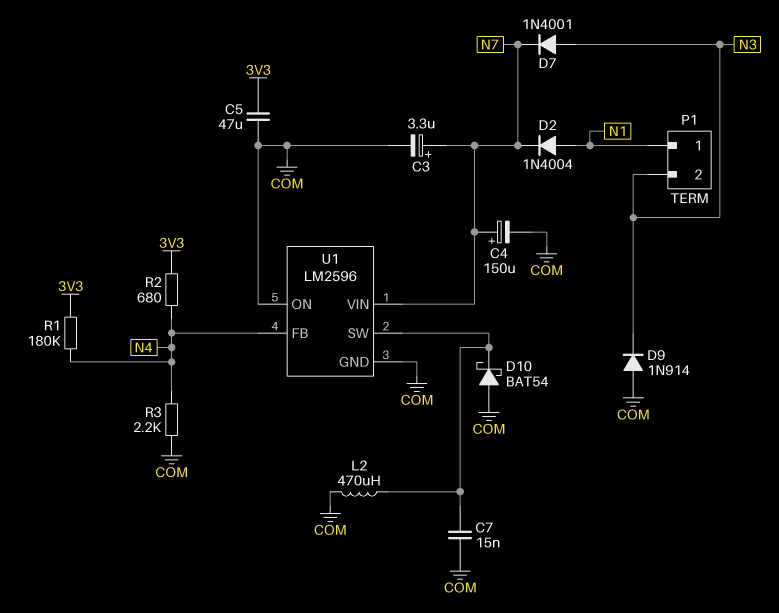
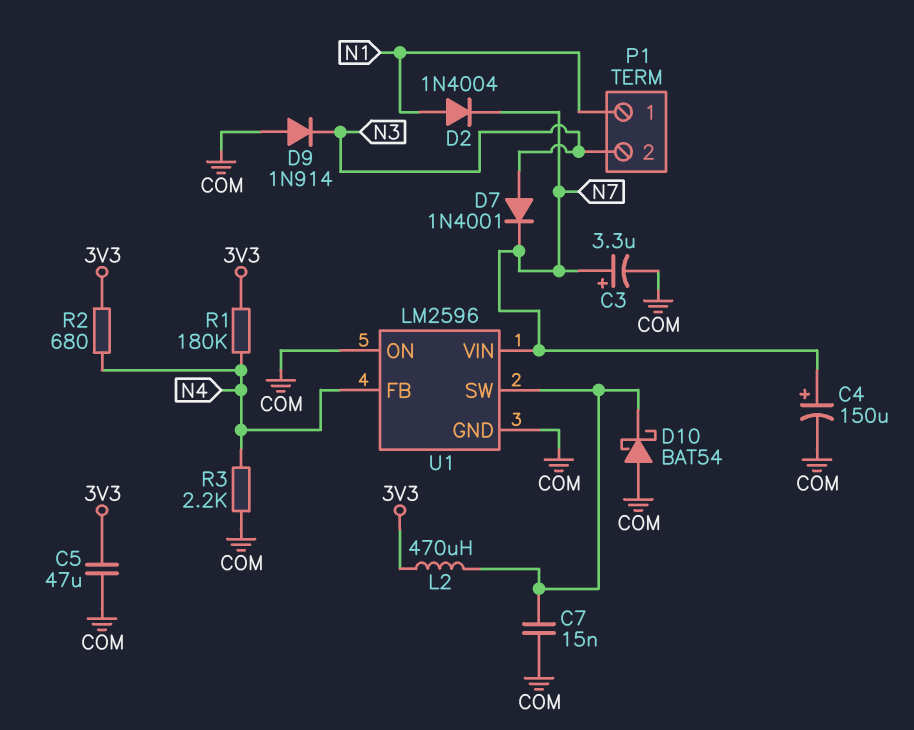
L2: 470uH (COM, U1/SW) -> 470uH (3V3, U1/SW)

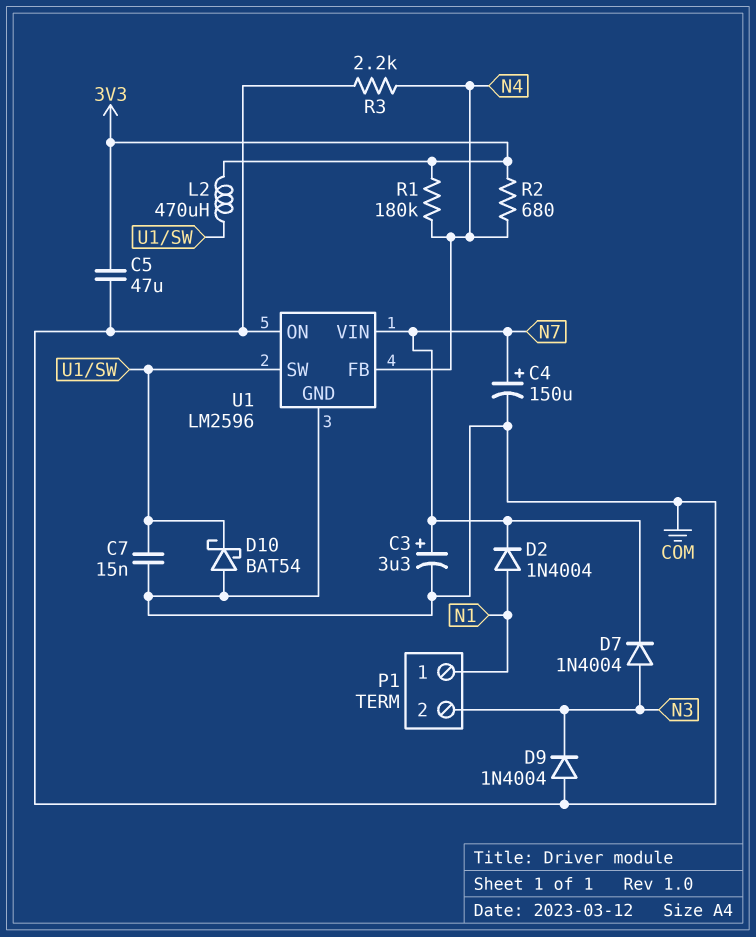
D7: diode 1N4001 (A N3, K N7) -> diode 1N4004 (A N3, K N7)
D9: diode 1N914 (A COM, K N3) -> diode 1N4004 (A COM, K N3)

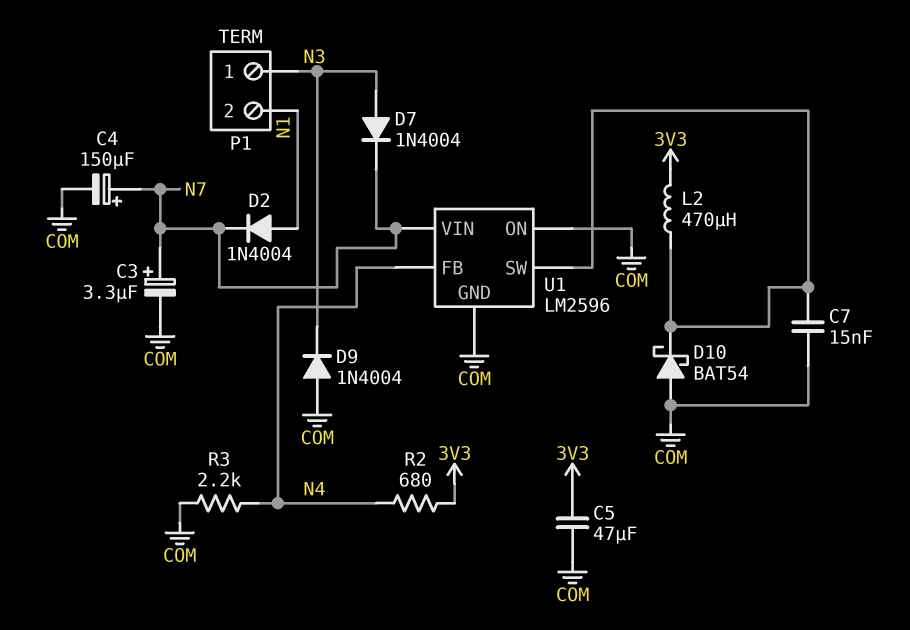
P1 pin 1: N1 -> N3
P1 pin 2: N3 -> N1
R1: 180k (3V3, N4) -> none

